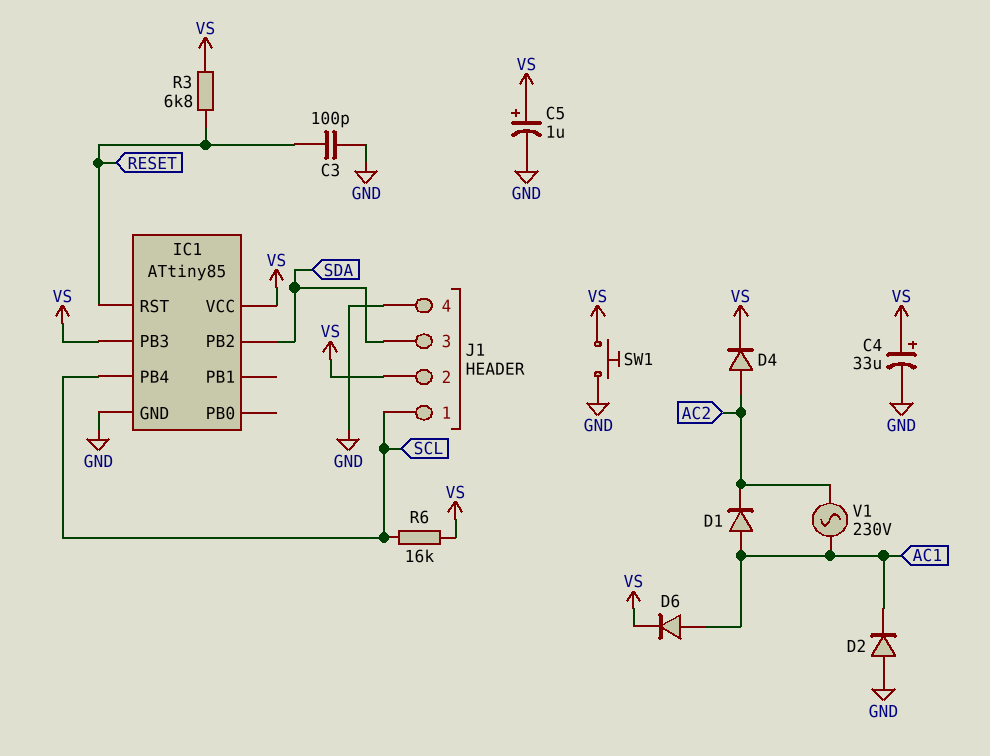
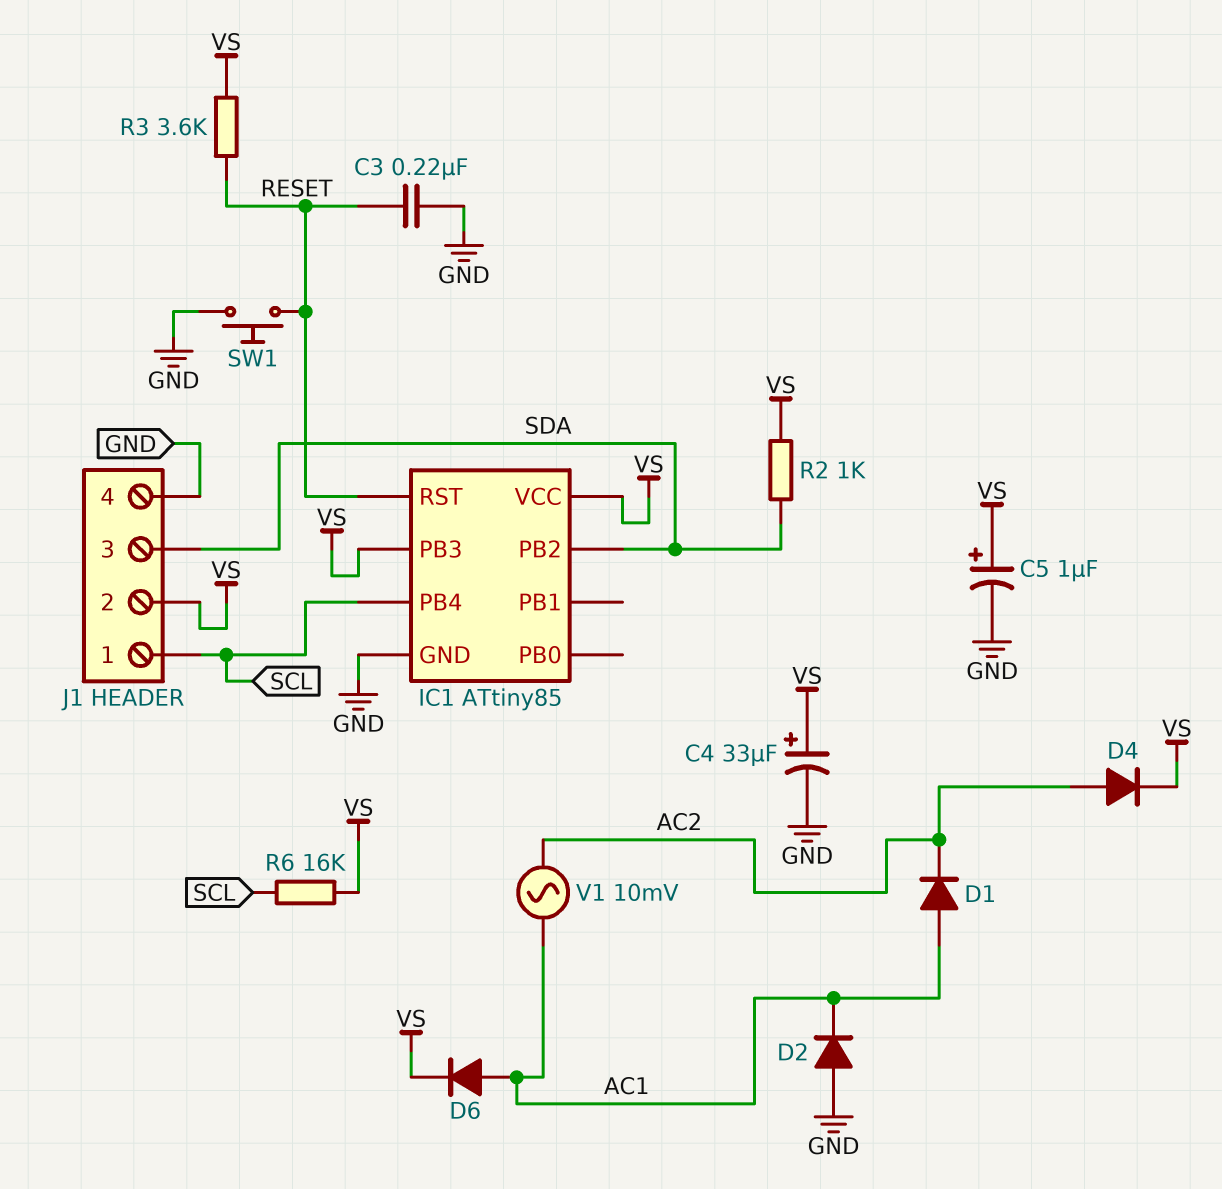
C3: 100pF (GND, RESET) -> 220nF (GND, RESET)
R2: none -> 1k (SDA, VS)
R3: 6.8k (RESET, VS) -> 3.6k (RESET, VS)
SW1: button (GND, VS) -> button (GND, RESET)
V1: AC 230V (AC1, AC2) -> AC 10mV (AC1, AC2)

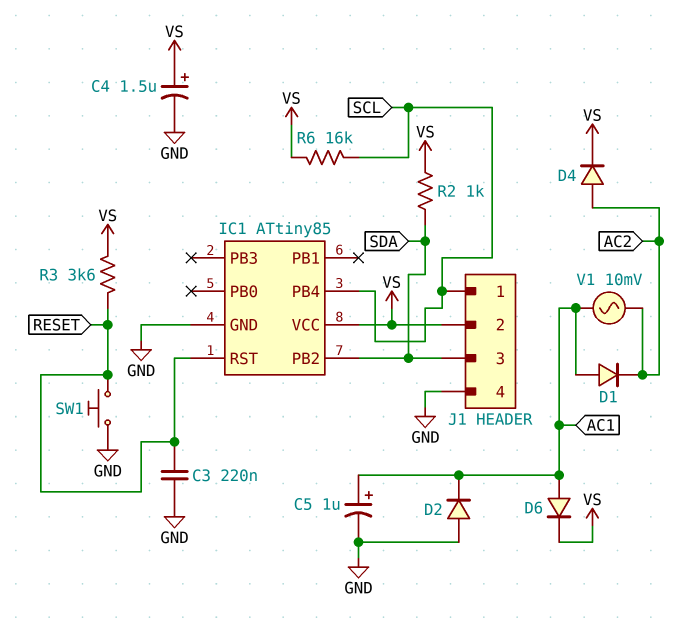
C4: 33uF (plus VS, minus GND) -> 1.5uF (plus VS, minus GND)
C5: 1uF (plus VS, minus GND) -> 1uF (plus AC1, minus GND)
IC1 pin PB3: VS -> none

